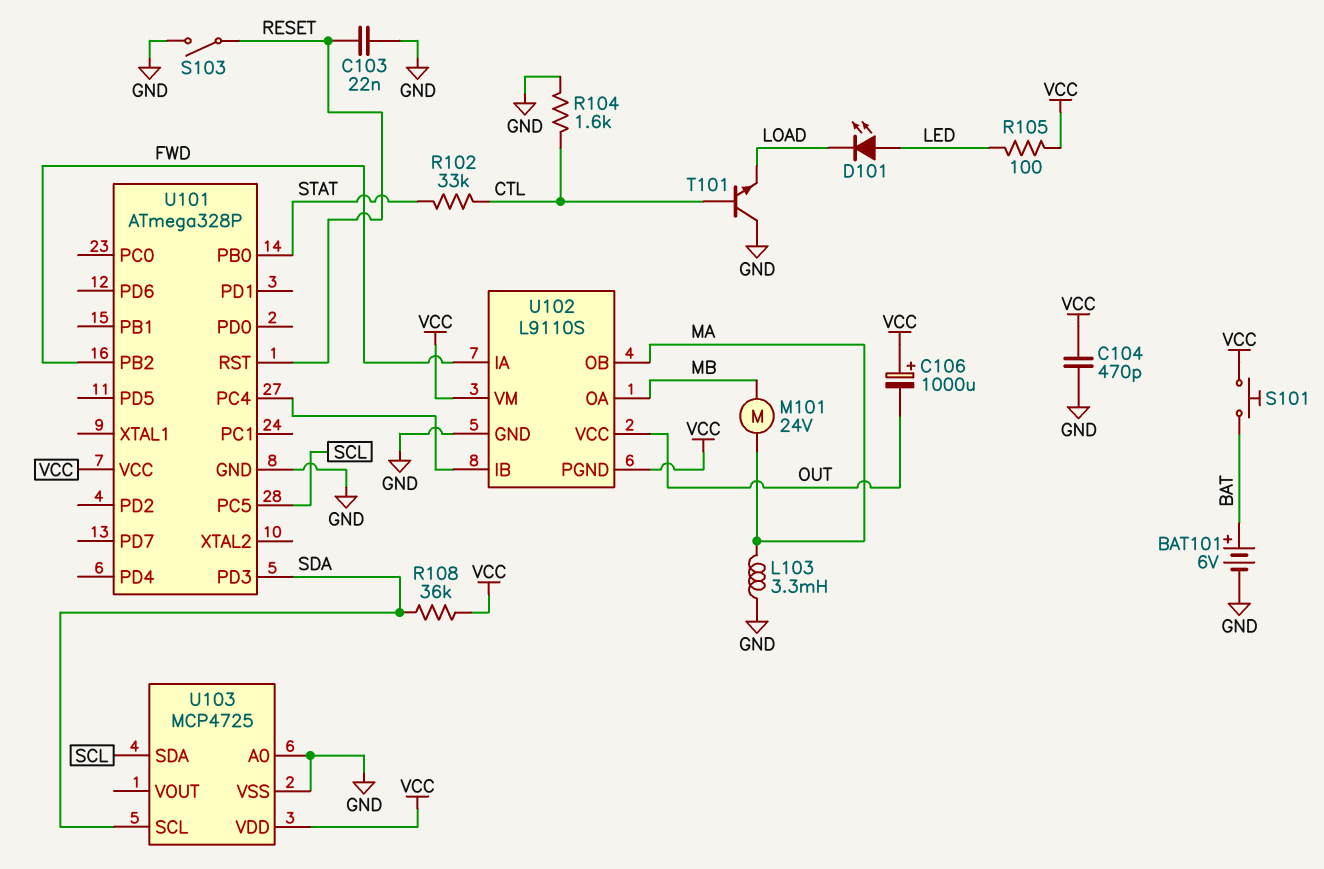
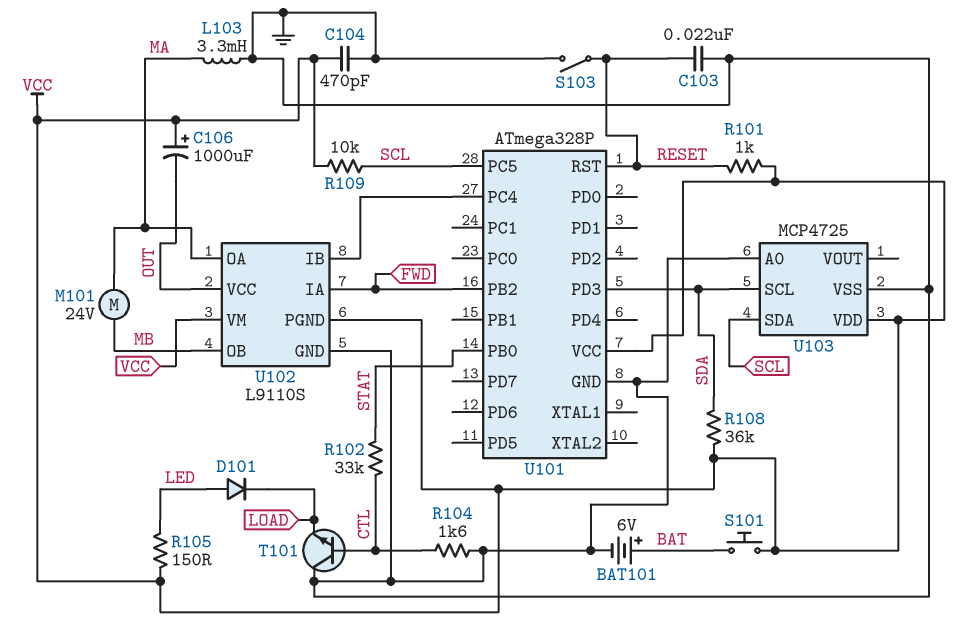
D101: LED (A LED, K LOAD) -> diode (A LED, K LOAD)
R101: none -> 1k (RESET, VCC)
R105: 100 (LED, VCC) -> 150 (LED, VCC)
R109: none -> 10k (SCL, VCC)
U102 pin OA: MB -> MA
U102 pin OB: MA -> MB

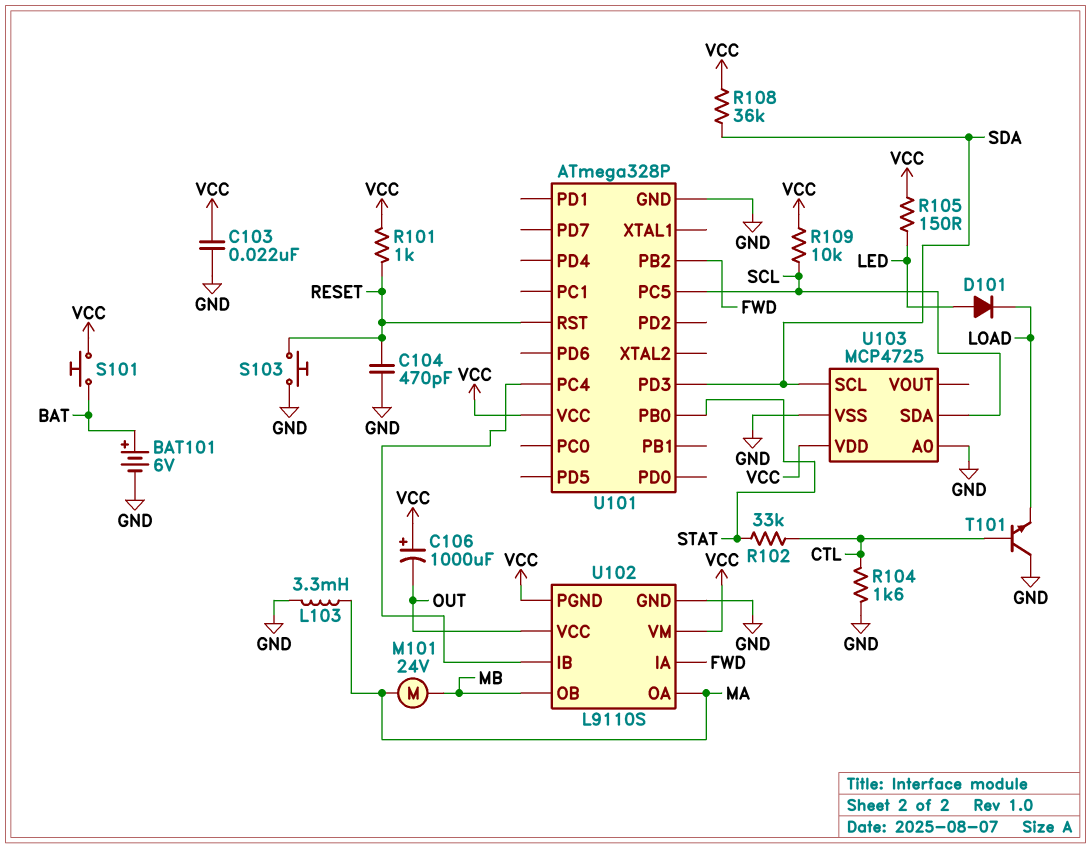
C103: 22nF (GND, RESET) -> 22nF (GND, VCC)
C104: 470pF (GND, VCC) -> 470pF (GND, RESET)
S103: switch (GND, RESET) -> button (GND, RESET)

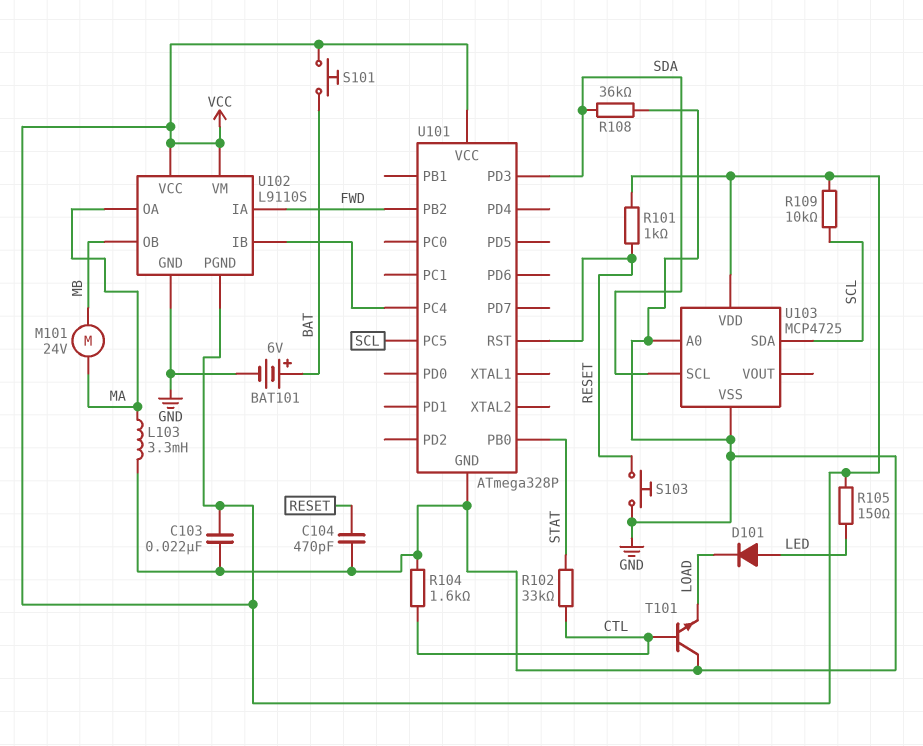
C106: 1000uF (plus VCC, minus OUT) -> none
R108: 36k (SDA, VCC) -> 36k (GND, SDA)
U102 pin VCC: OUT -> VCC

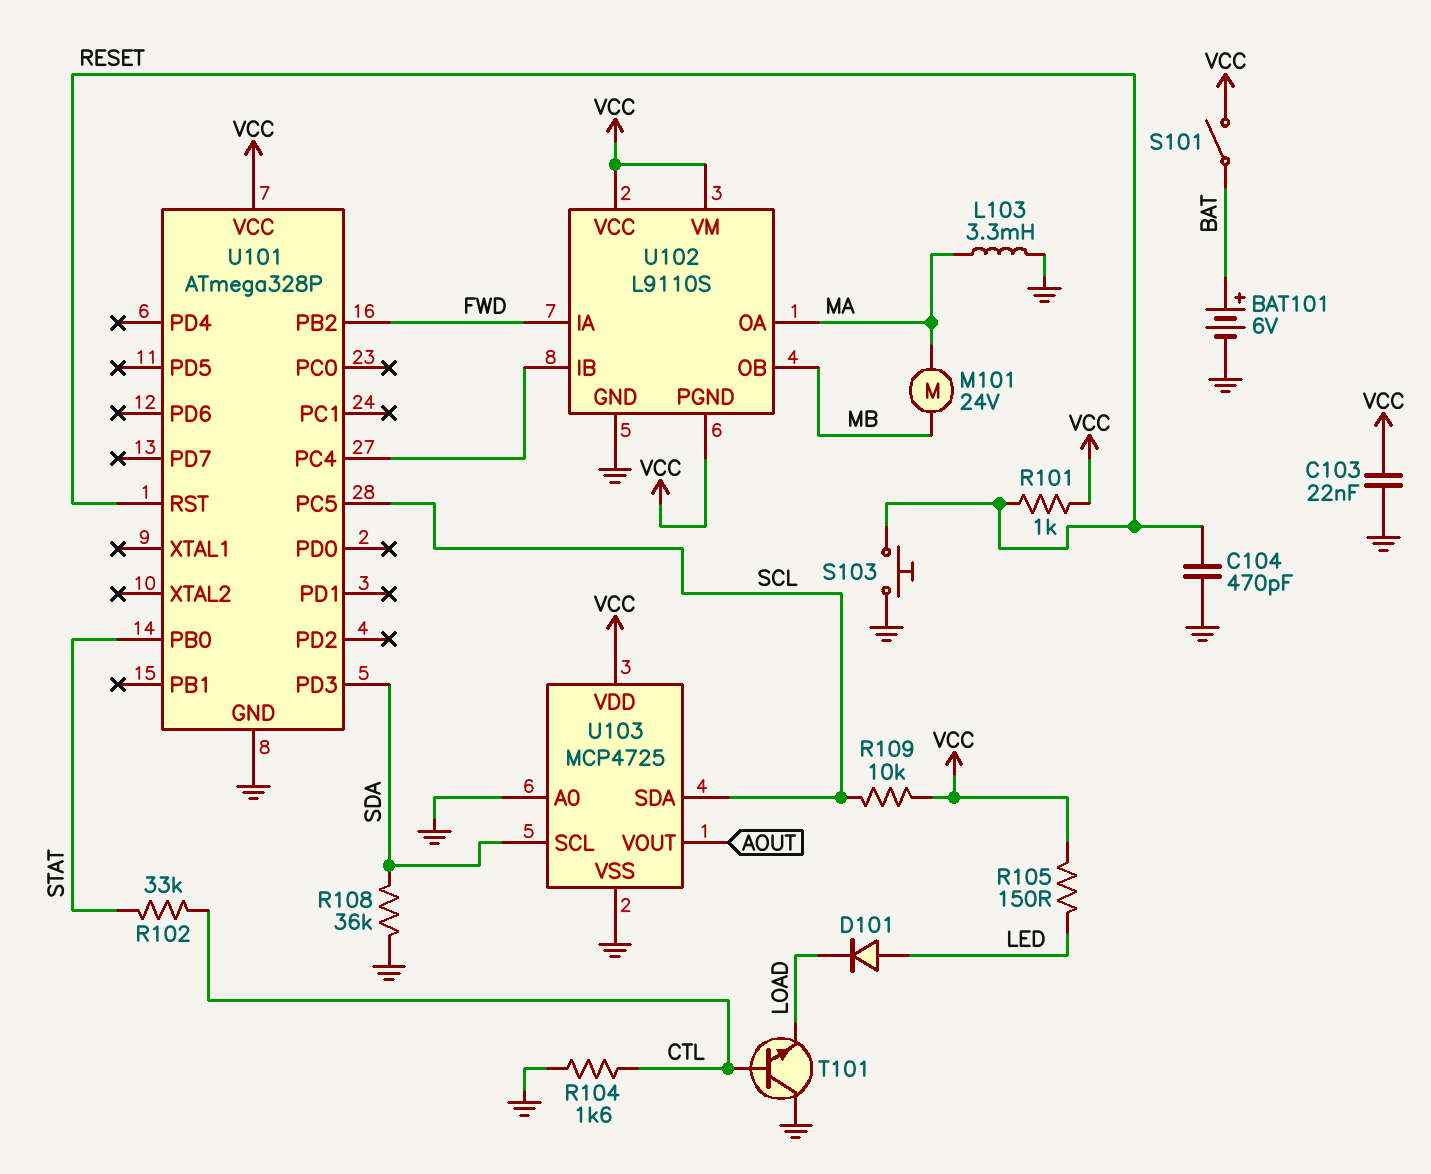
S101: button (BAT, VCC) -> switch (BAT, VCC)
U103 pin VOUT: none -> AOUT

